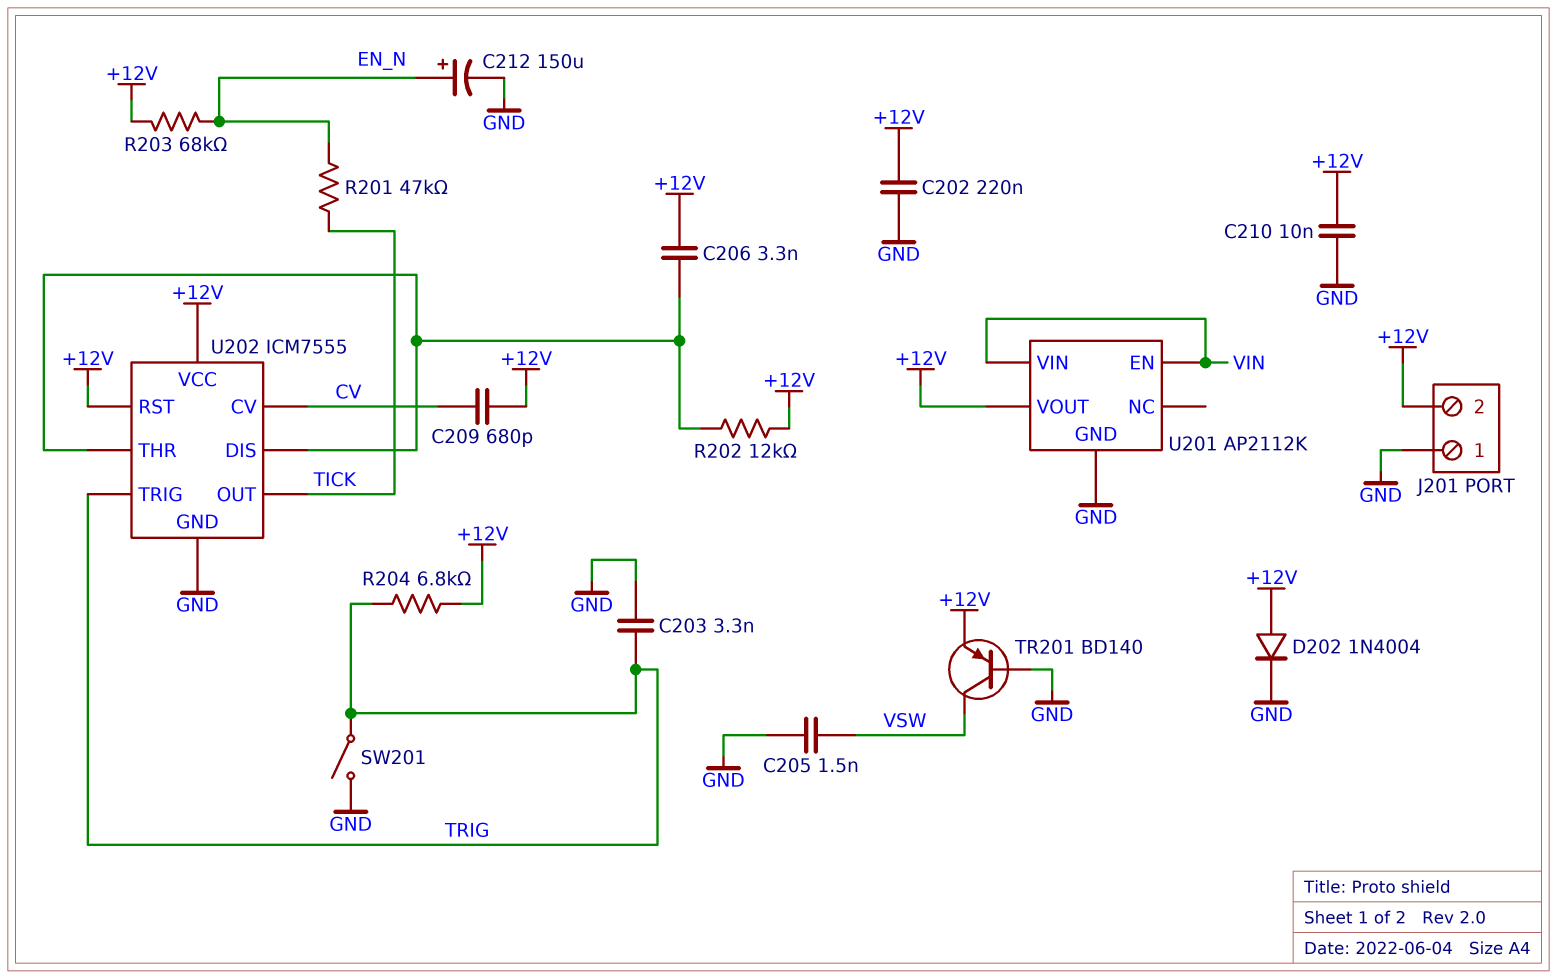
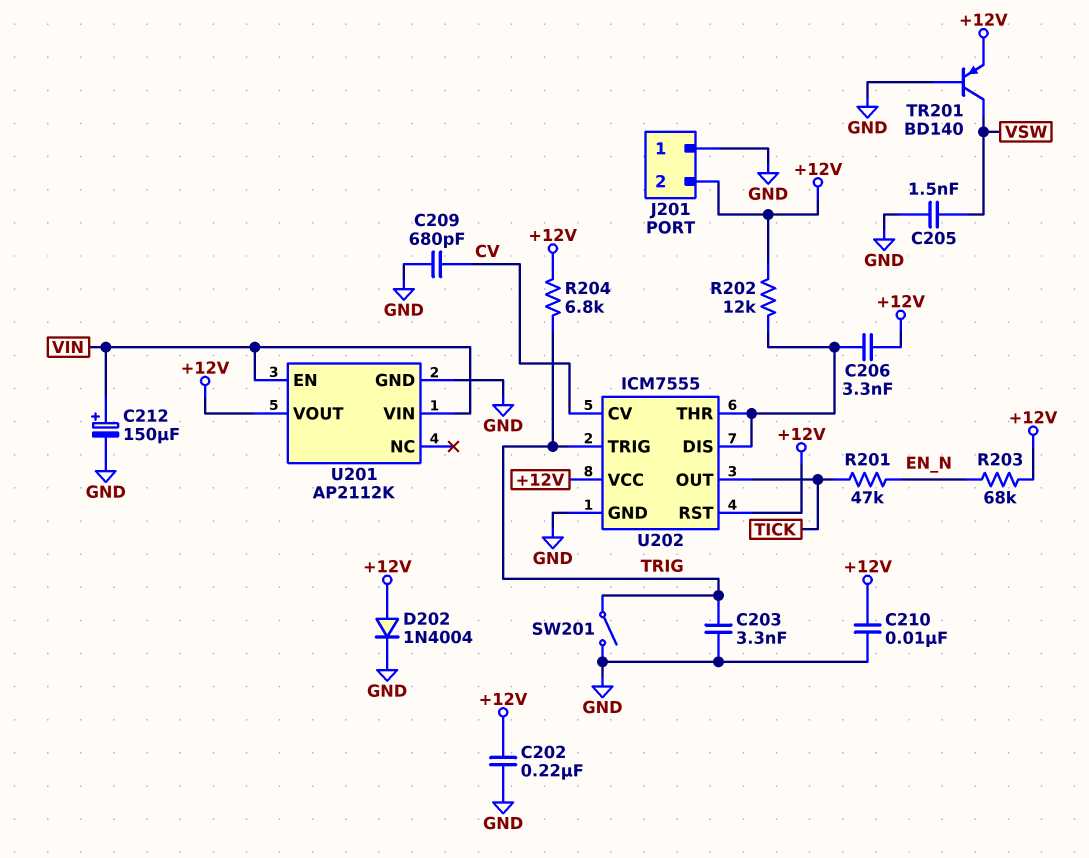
C209: 680pF (+12V, CV) -> 680pF (CV, GND)
C212: 150uF (plus EN_N, minus GND) -> 150uF (plus VIN, minus GND)

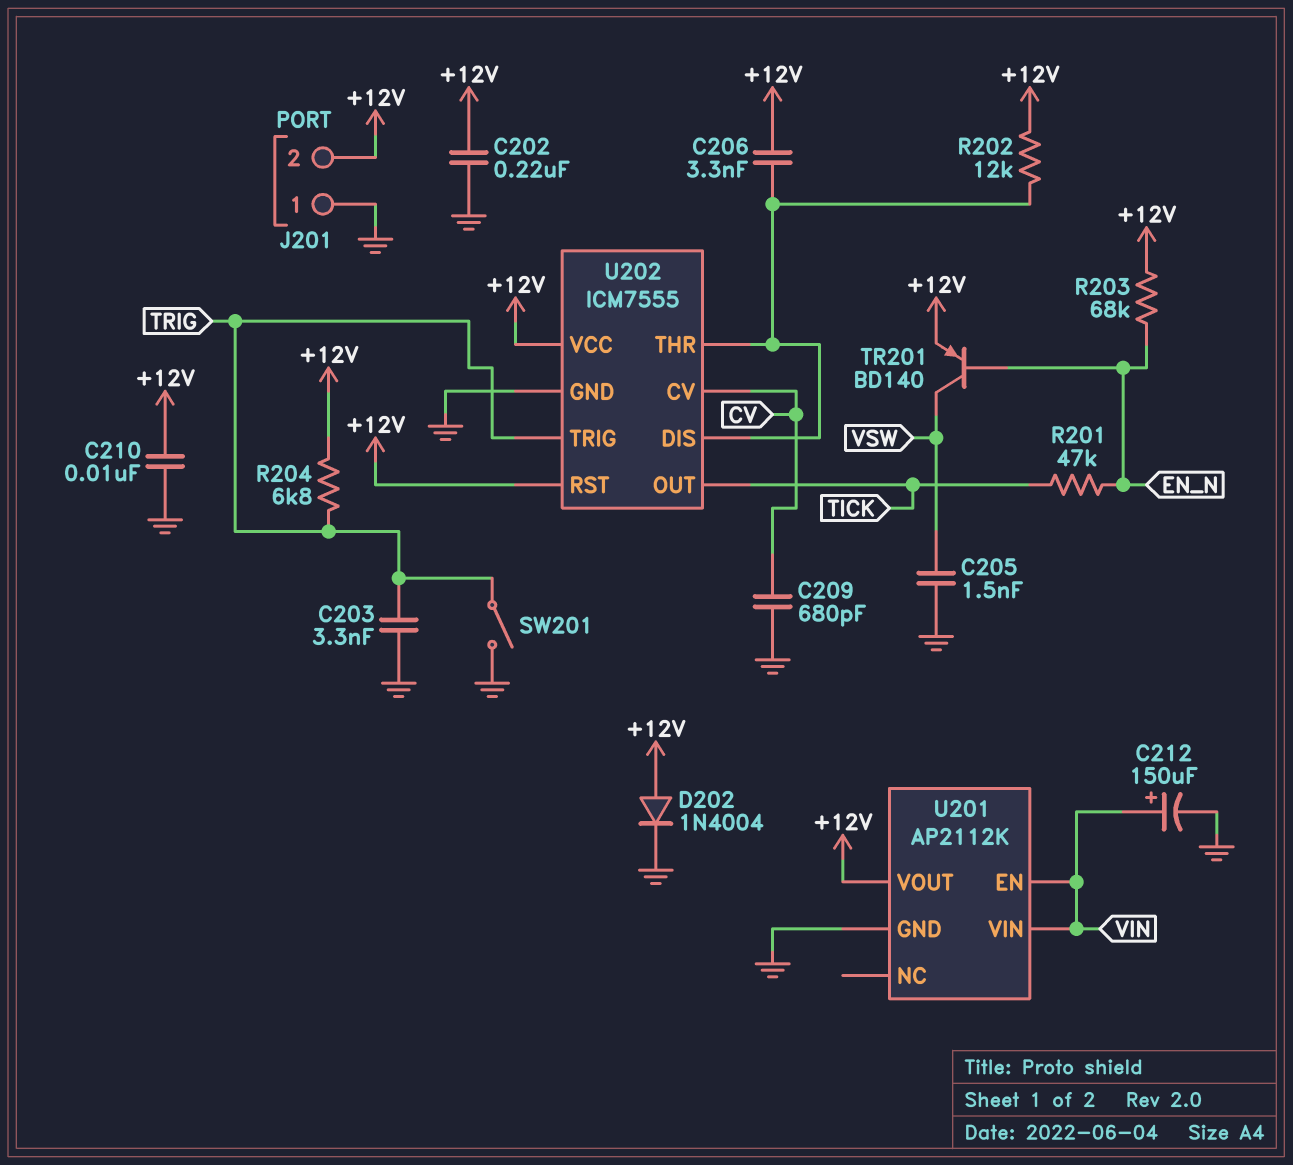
TR201: PNP BD140 (B GND, C VSW, E +12V) -> PNP BD140 (B EN_N, C VSW, E +12V)

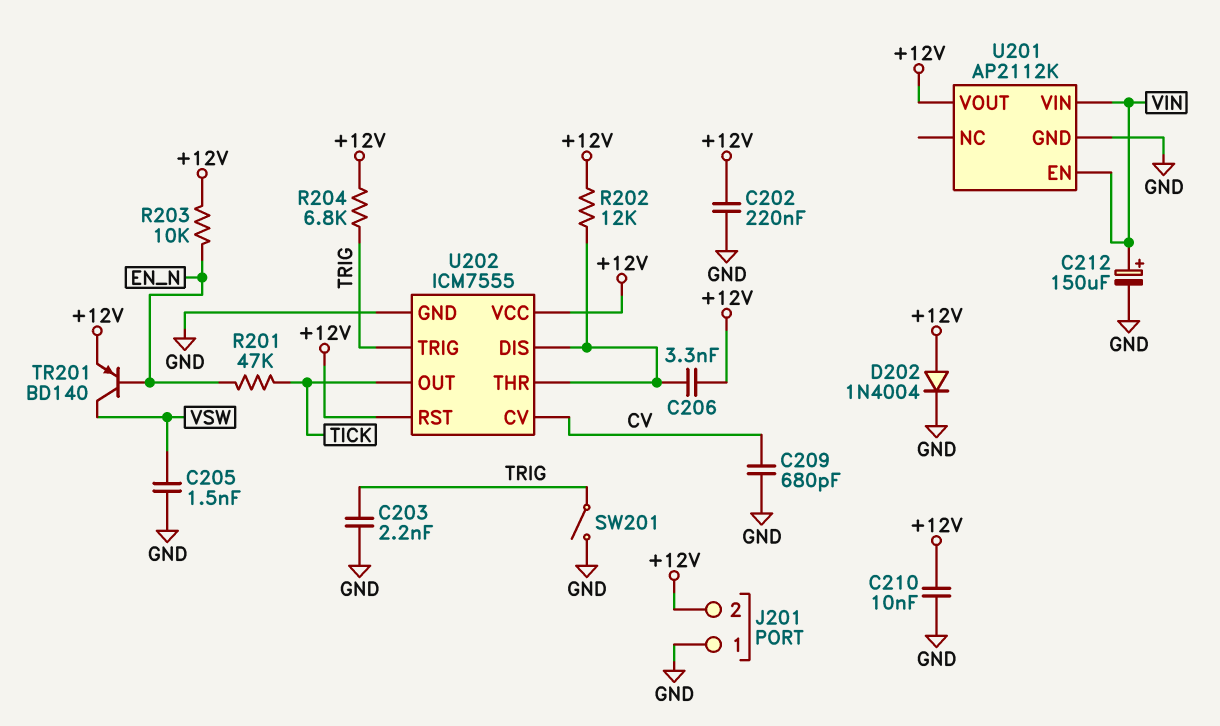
C203: 3.3nF (GND, TRIG) -> 2.2nF (GND, TRIG)
R203: 68k (+12V, EN_N) -> 10k (+12V, EN_N)

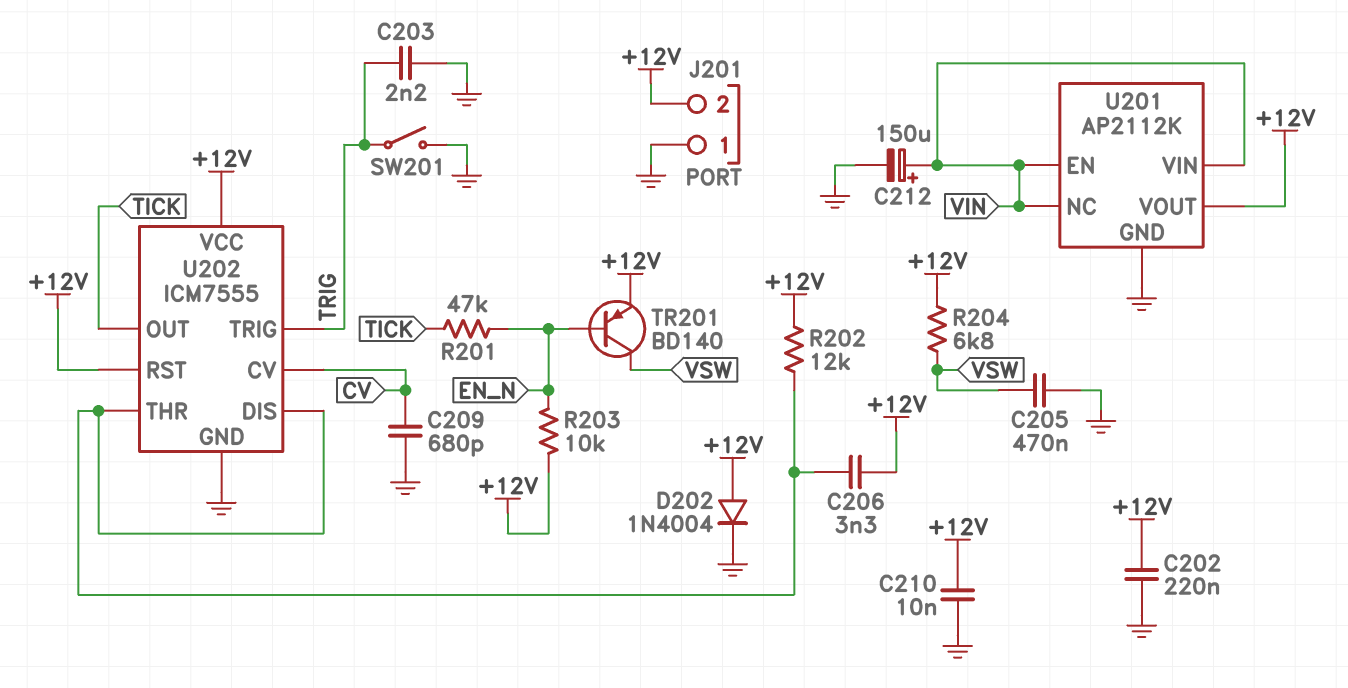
C205: 1.5nF (GND, VSW) -> 470nF (GND, VSW)
R204: 6.8k (+12V, TRIG) -> 6.8k (+12V, VSW)
U201 pin NC: none -> VIN

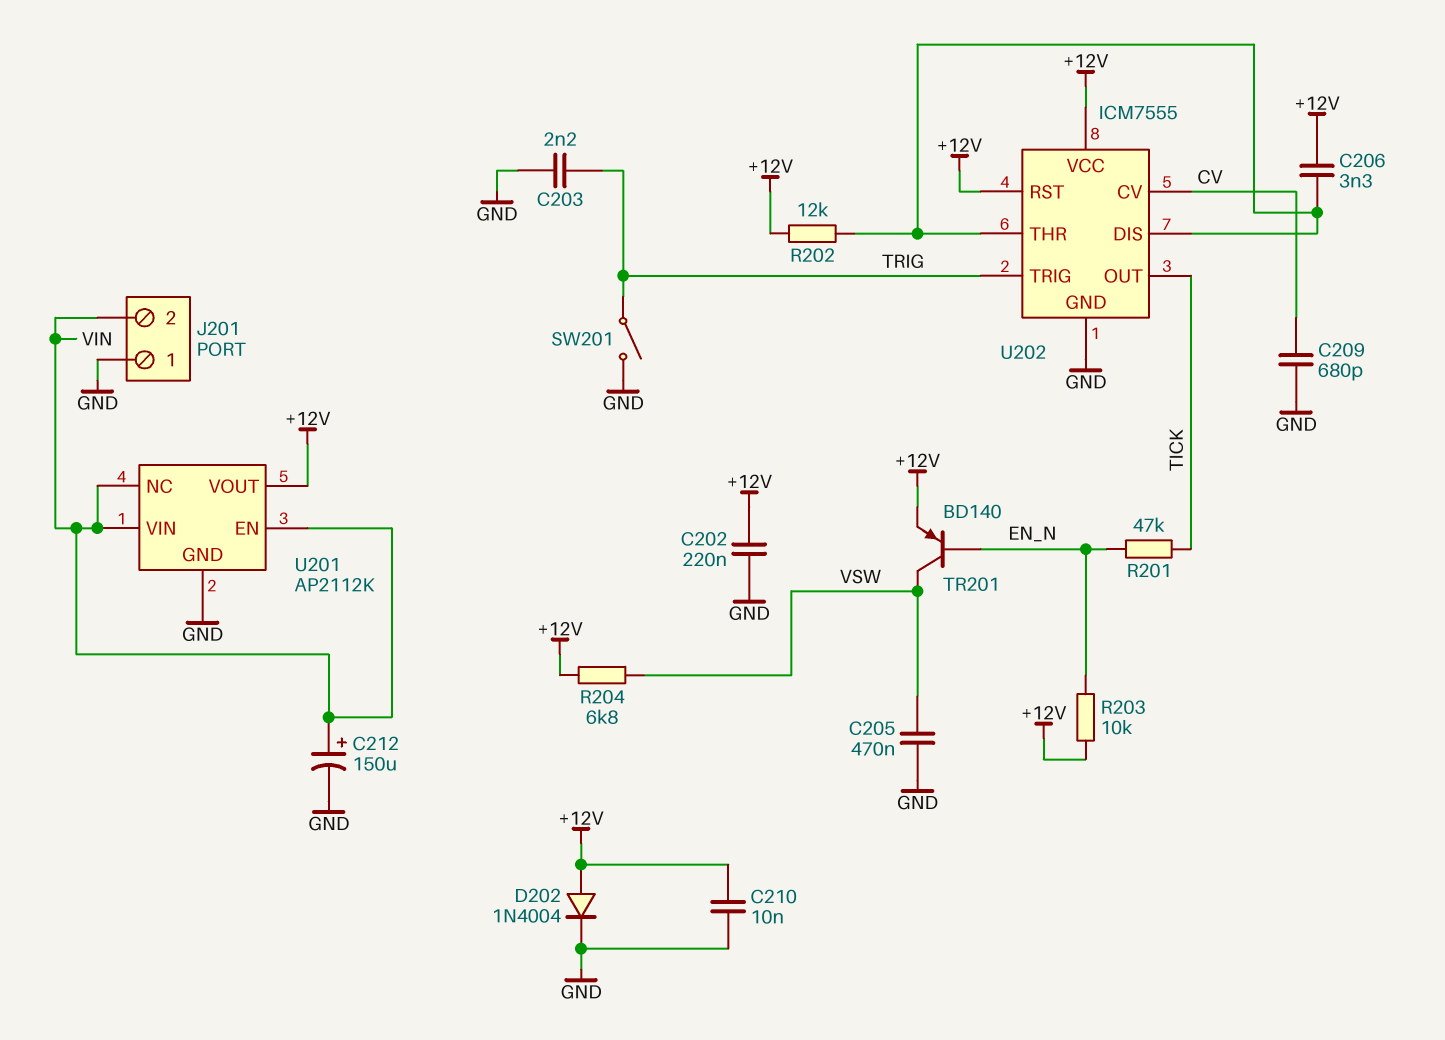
J201 pin 2: +12V -> VIN

